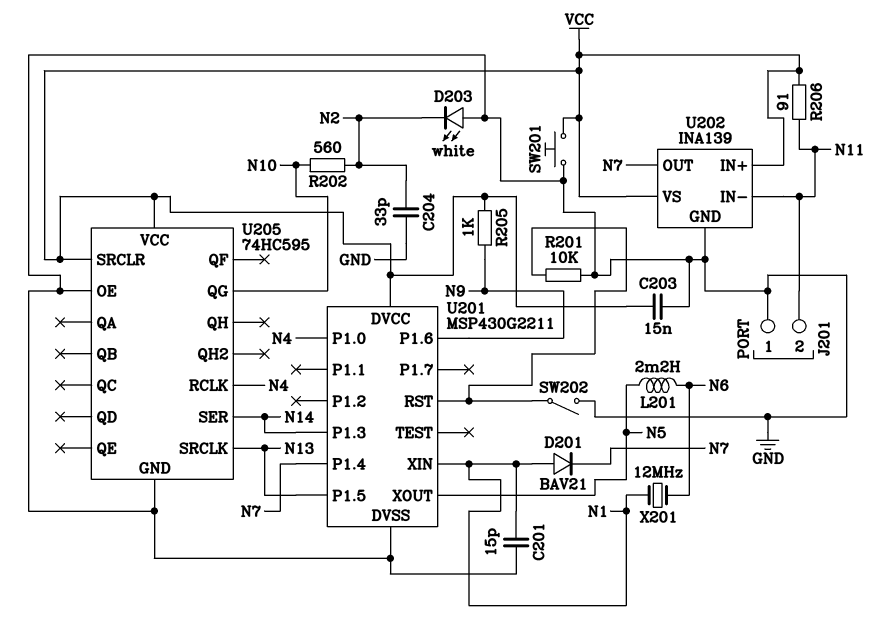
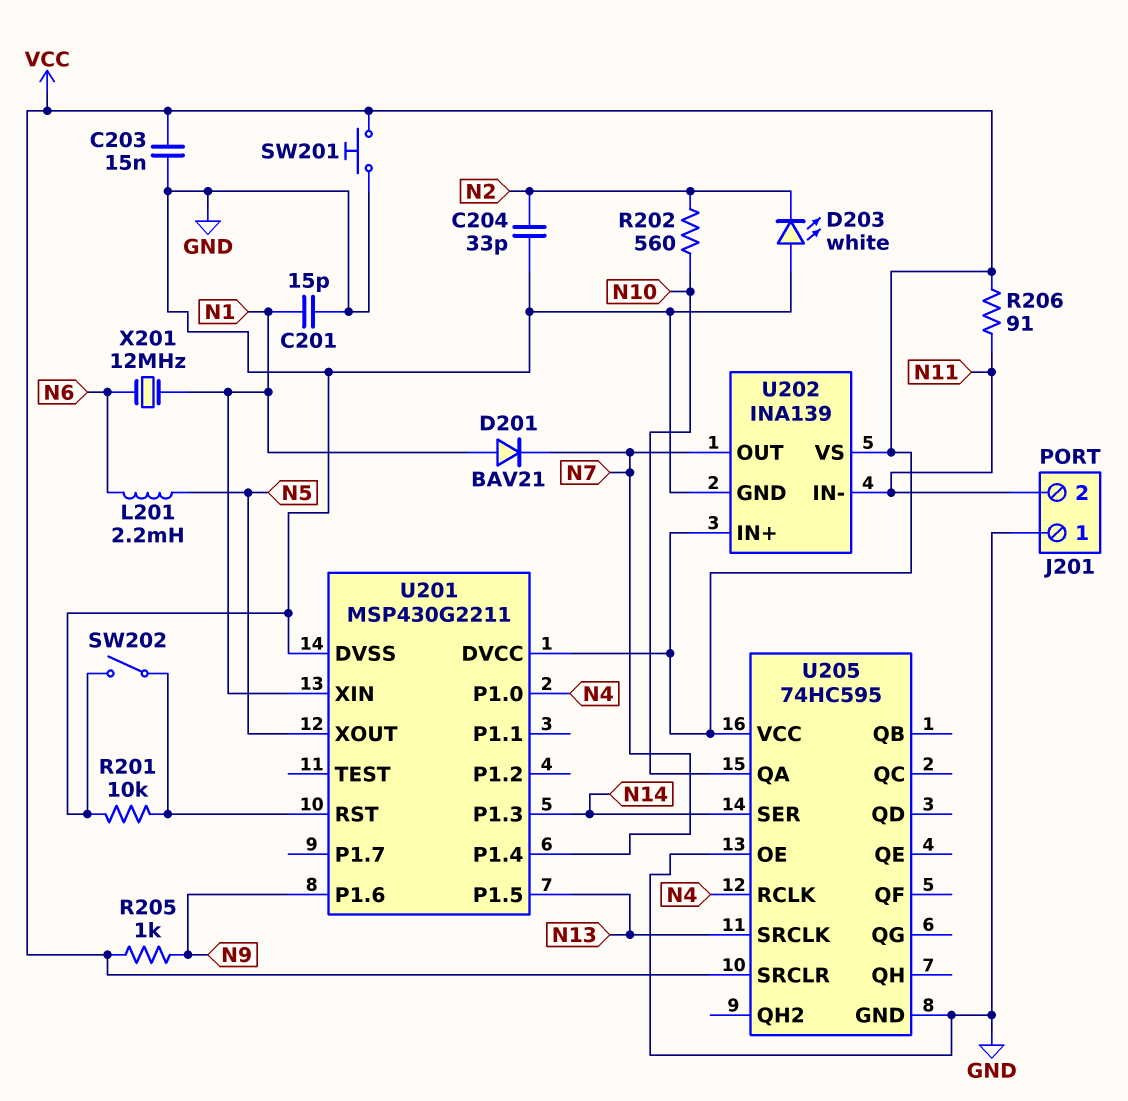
U205 pin QA: none -> N10
U205 pin QG: N10 -> none

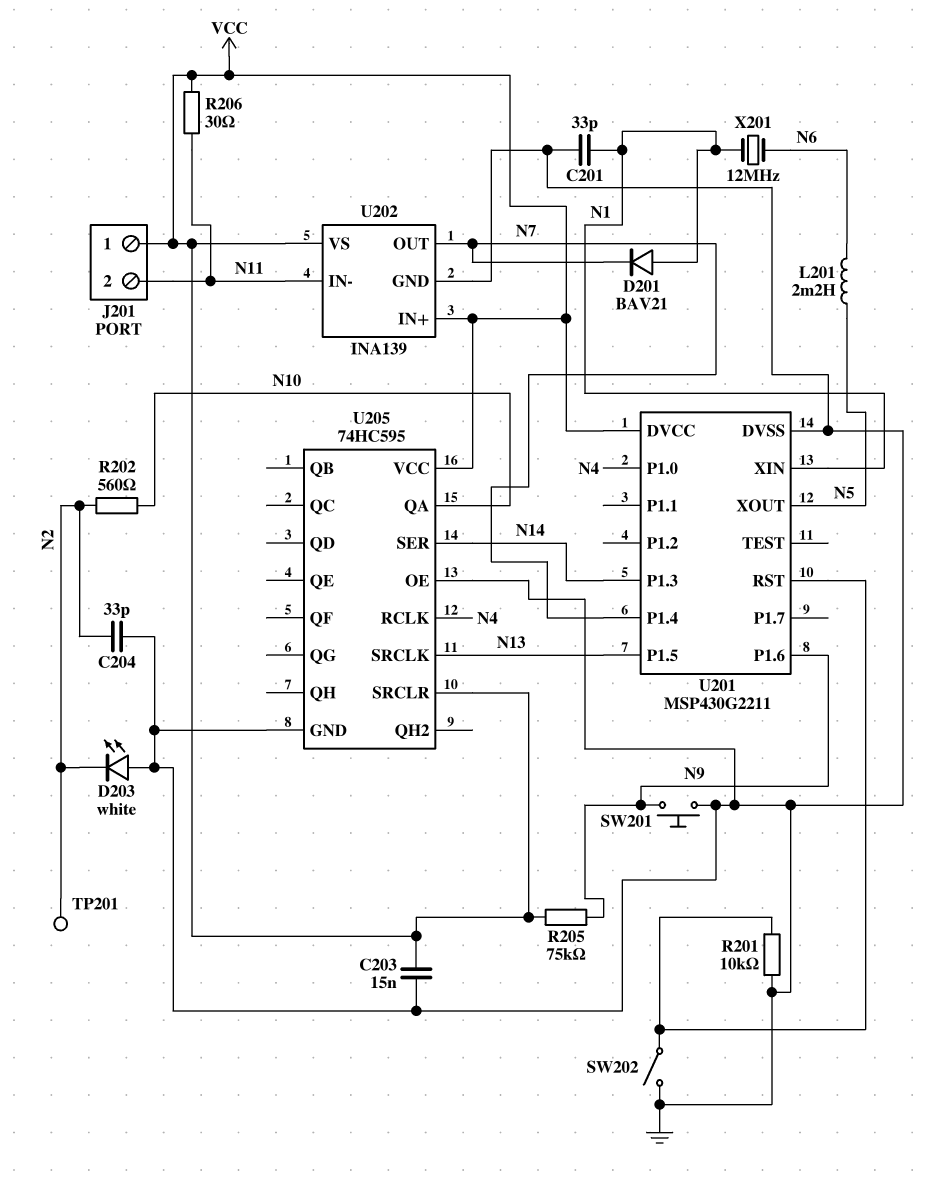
C201: 15pF (GND, N1) -> 33pF (GND, N1)
J201 pin 1: GND -> VCC
R205: 1k (N9, VCC) -> 75k (N9, VCC)
R206: 91 (N11, VCC) -> 30 (N11, VCC)
SW201: button (GND, VCC) -> button (GND, N9)
TP201: none -> test point (N2)

